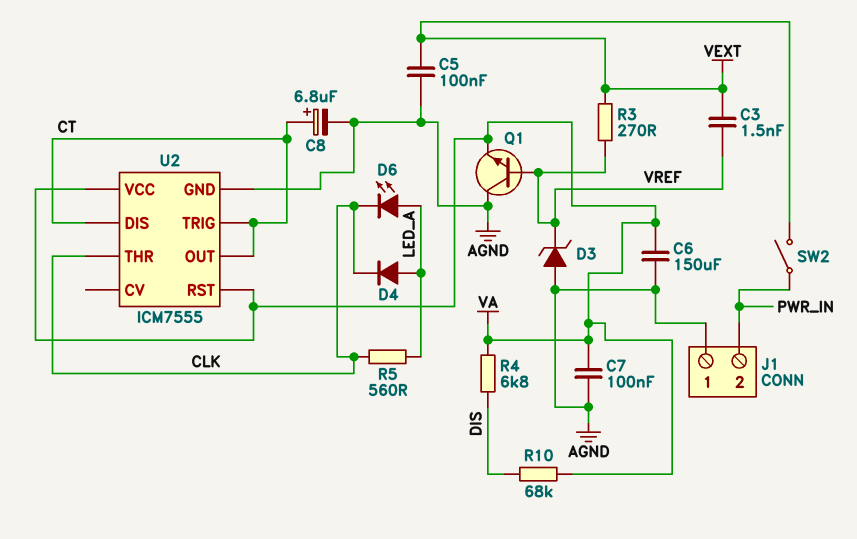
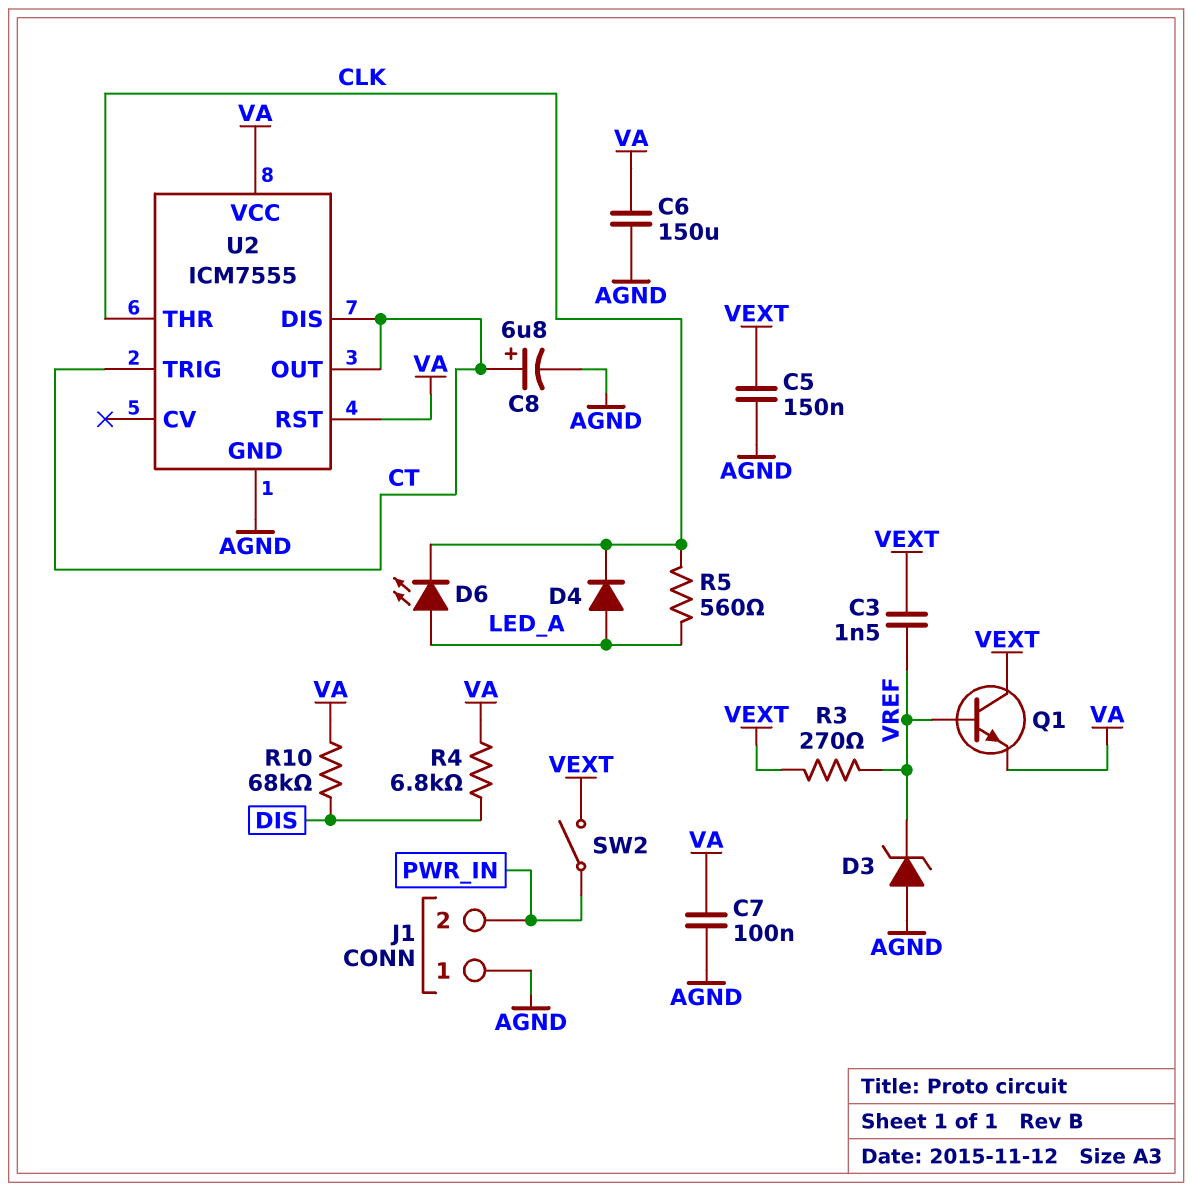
C5: 100nF (AGND, VEXT) -> 150nF (AGND, VEXT)
Q1: NPN (B VREF, C AGND, E VA) -> NPN (B VREF, C VEXT, E VA)

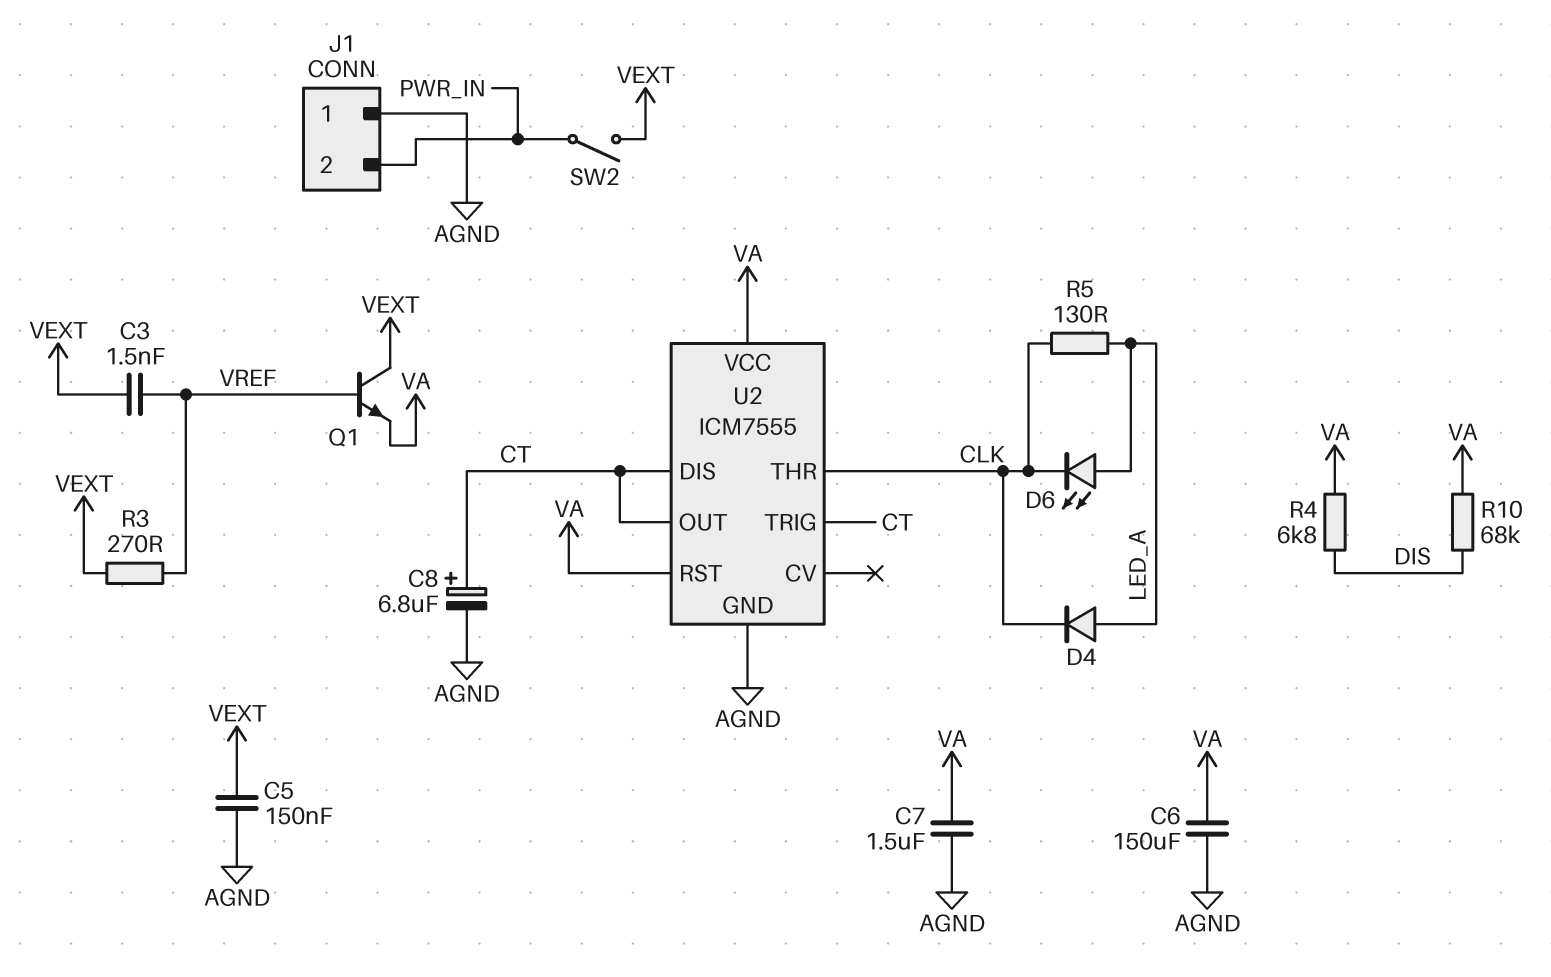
C7: 100nF (AGND, VA) -> 1.5uF (AGND, VA)
D3: zener (A AGND, K VREF) -> none
R5: 560 (CLK, LED_A) -> 130 (CLK, LED_A)

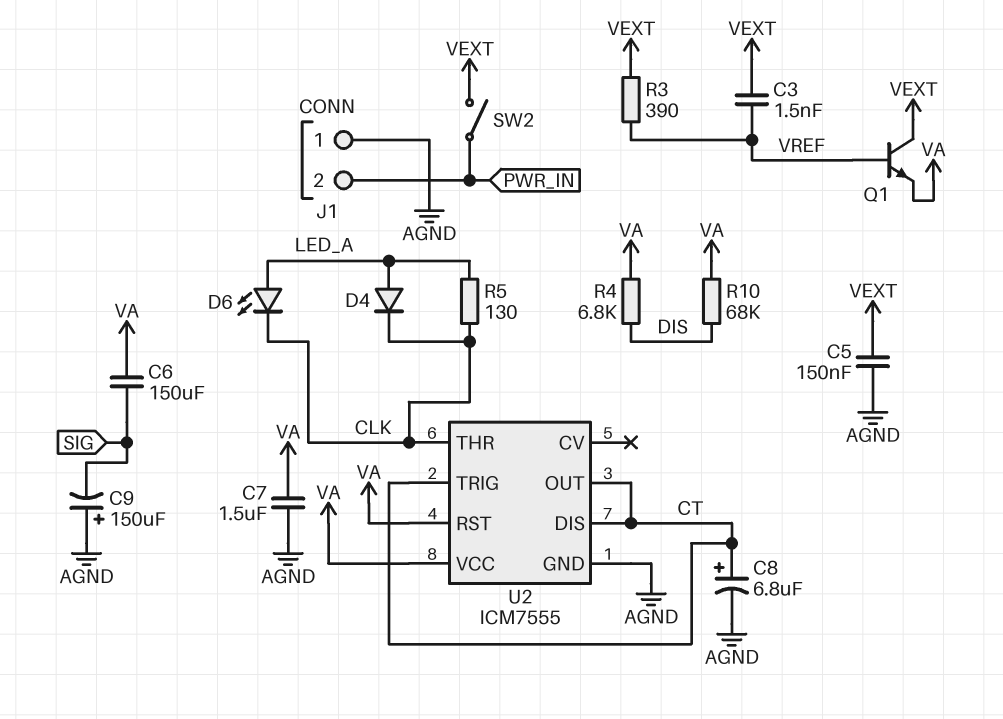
C6: 150uF (AGND, VA) -> 150uF (SIG, VA)
C9: none -> 150uF (plus AGND, minus SIG)
R3: 270 (VEXT, VREF) -> 390 (VEXT, VREF)

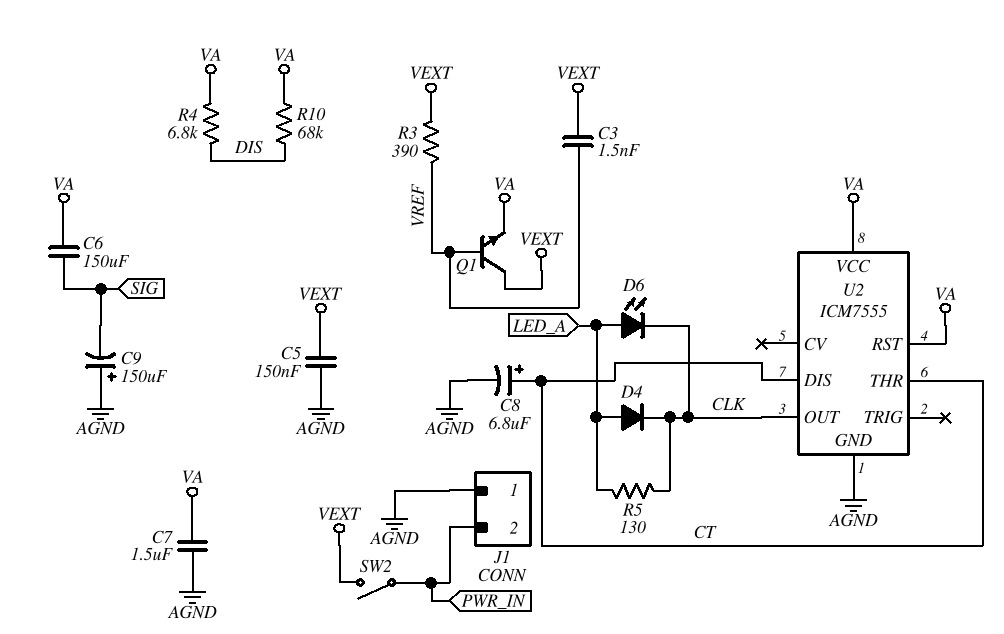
U2 pin OUT: CT -> CLK
U2 pin THR: CLK -> CT
U2 pin TRIG: CT -> none

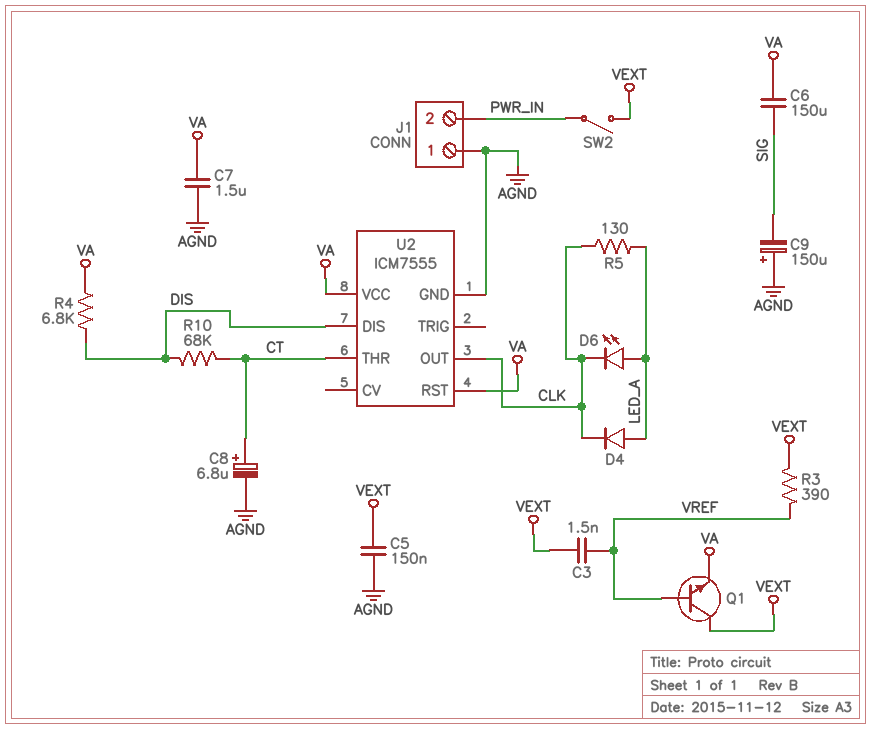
R10: 68k (DIS, VA) -> 68k (CT, DIS)
U2 pin DIS: CT -> DIS

